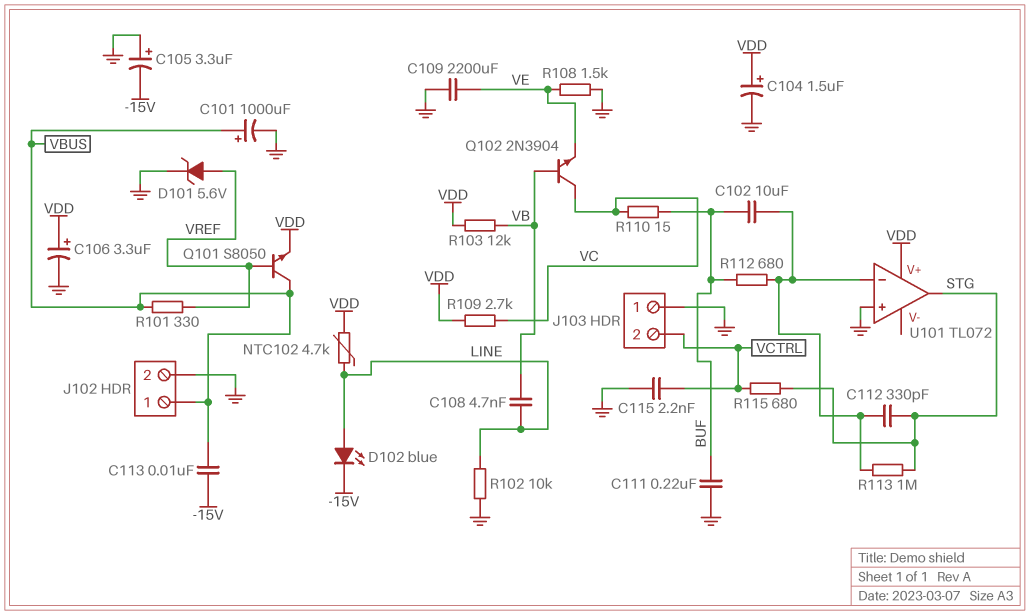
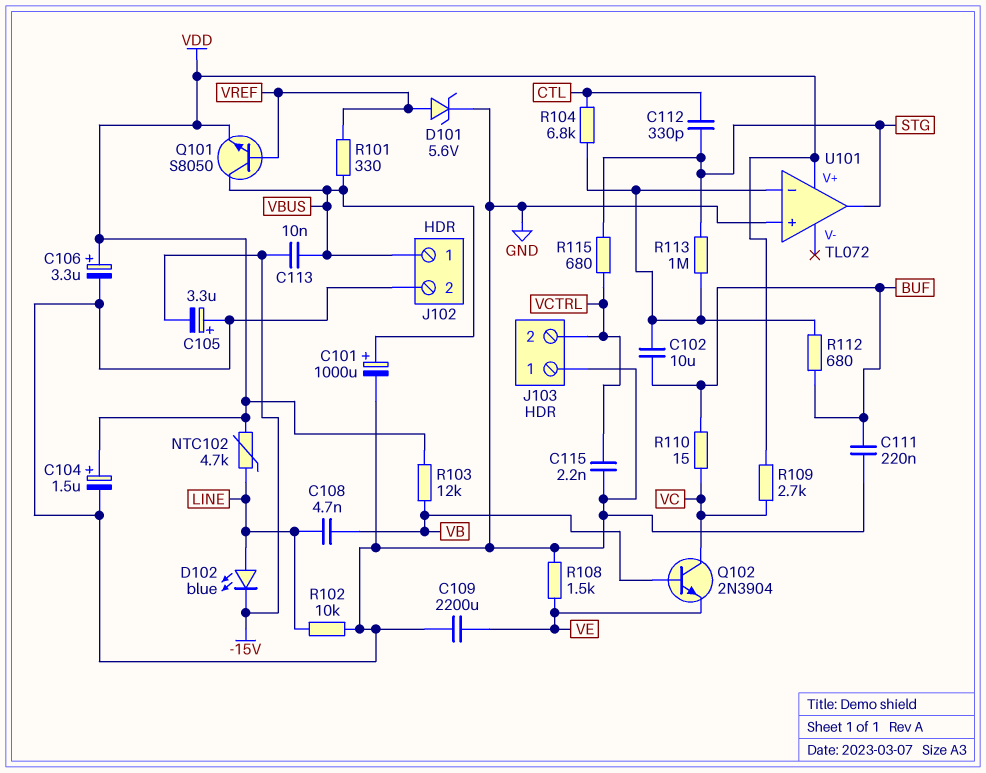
C112: 330pF (STG, U101/in-) -> 330pF (CTL, STG)
R104: none -> 6.8k (CTL, U101/in-)

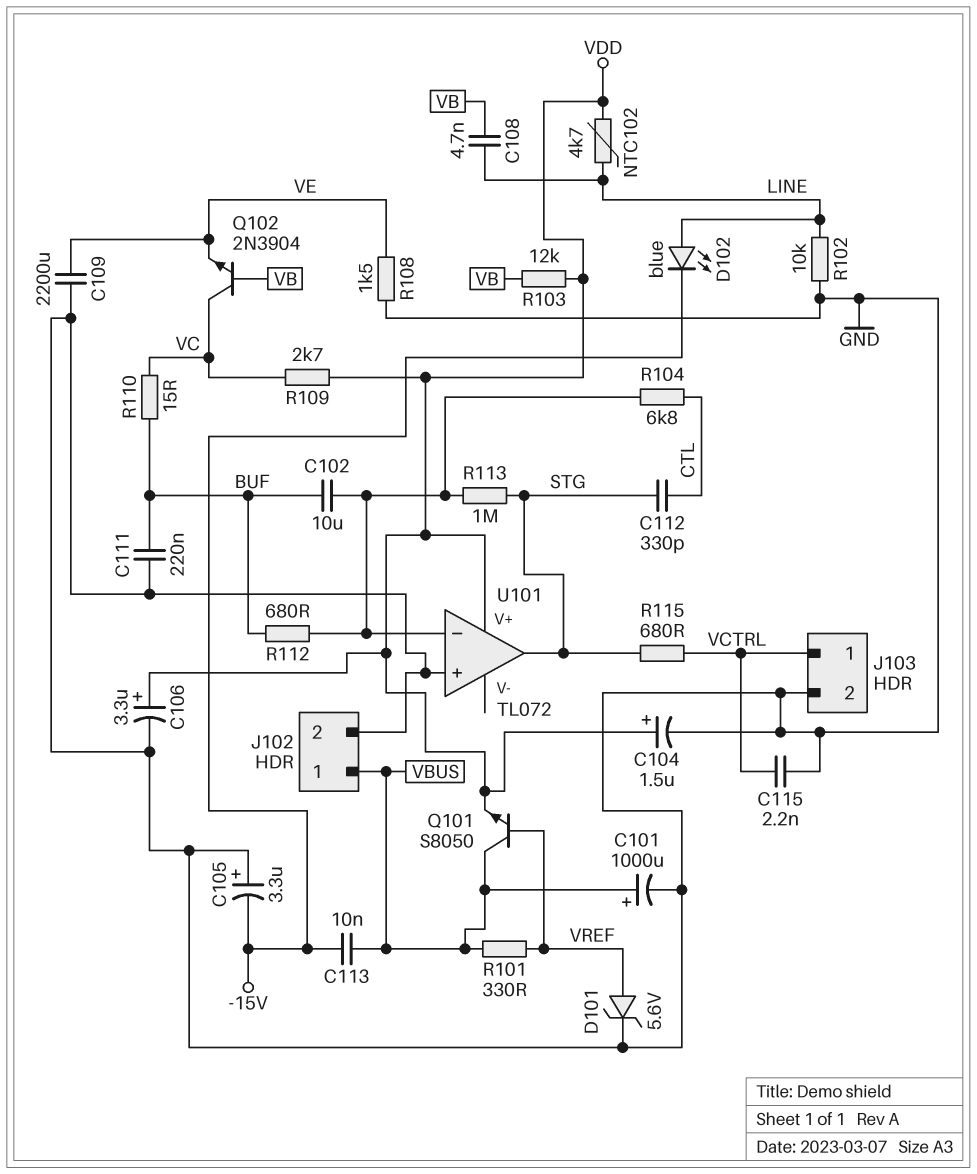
J103 pin 1: GND -> VCTRL
J103 pin 2: VCTRL -> GND

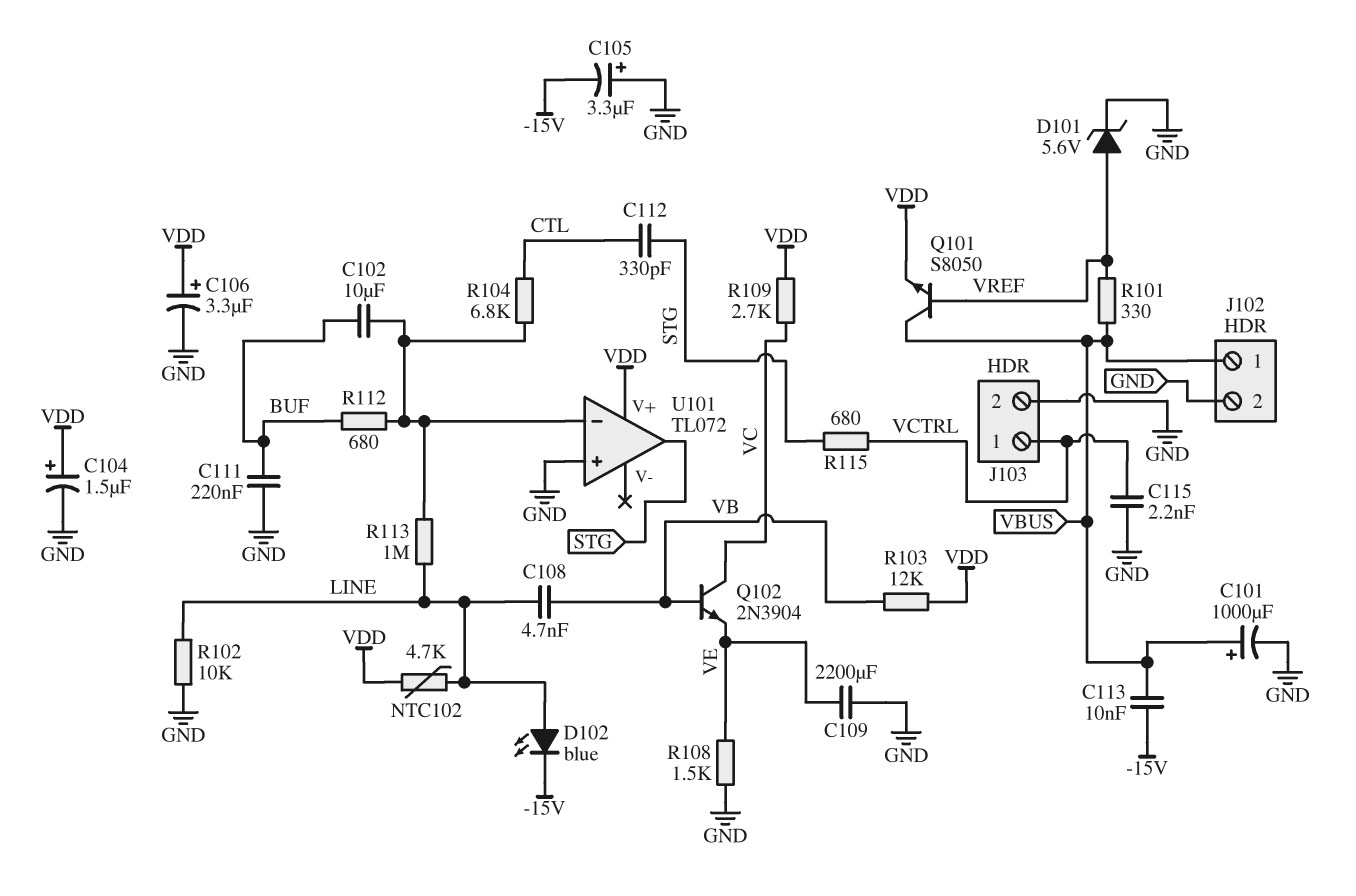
R110: 15 (BUF, VC) -> none
R113: 1M (STG, U101/in-) -> 1M (LINE, U101/in-)

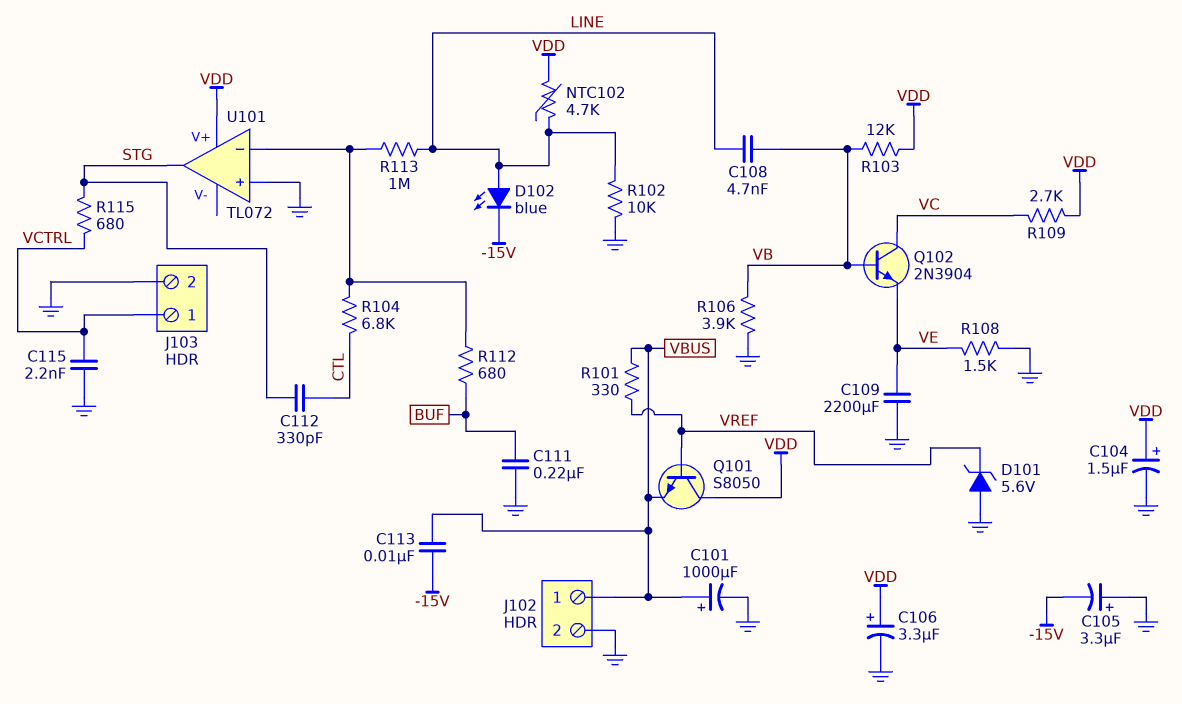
C102: 10uF (BUF, U101/in-) -> none
D101: zener 5.6V (A VREF, K GND) -> zener 5.6V (A GND, K VREF)
Q101: NPN S8050 (B VREF, C VBUS, E VDD) -> NPN S8050 (B VREF, C VDD, E VBUS)
R106: none -> 3.9k (GND, VB)

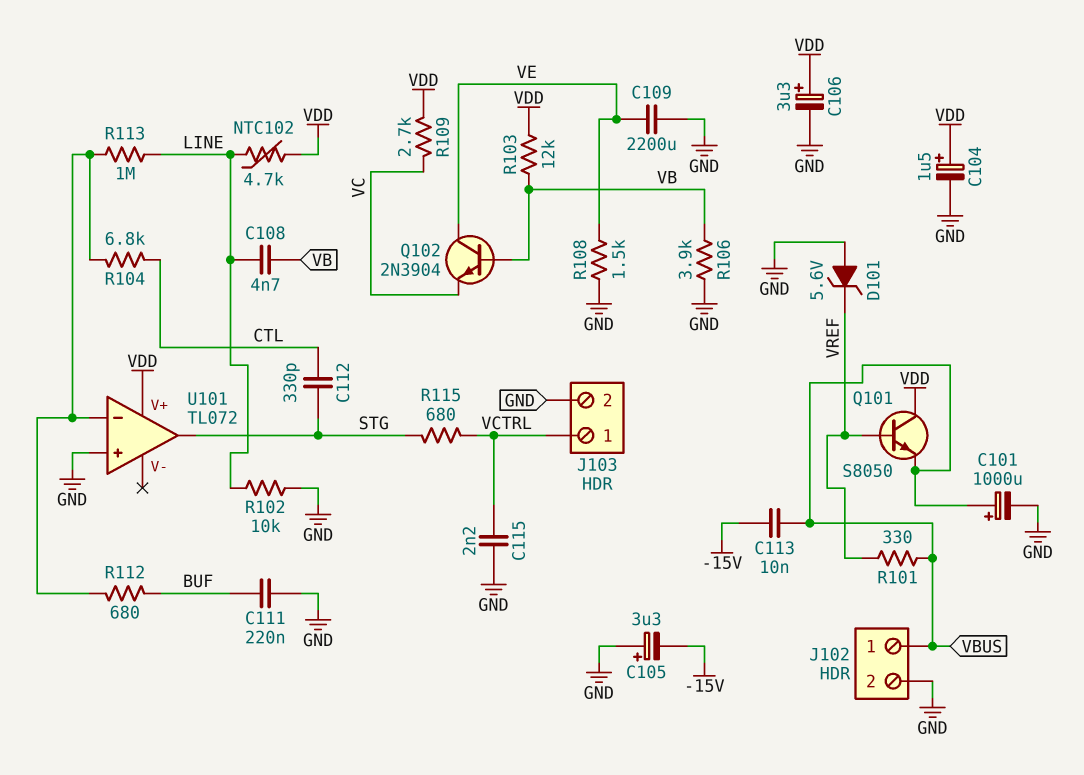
D102: LED blue (A LINE, K -15V) -> none
Q102: NPN 2N3904 (B VB, C VC, E VE) -> NPN 2N3904 (B VB, C VE, E VC)

